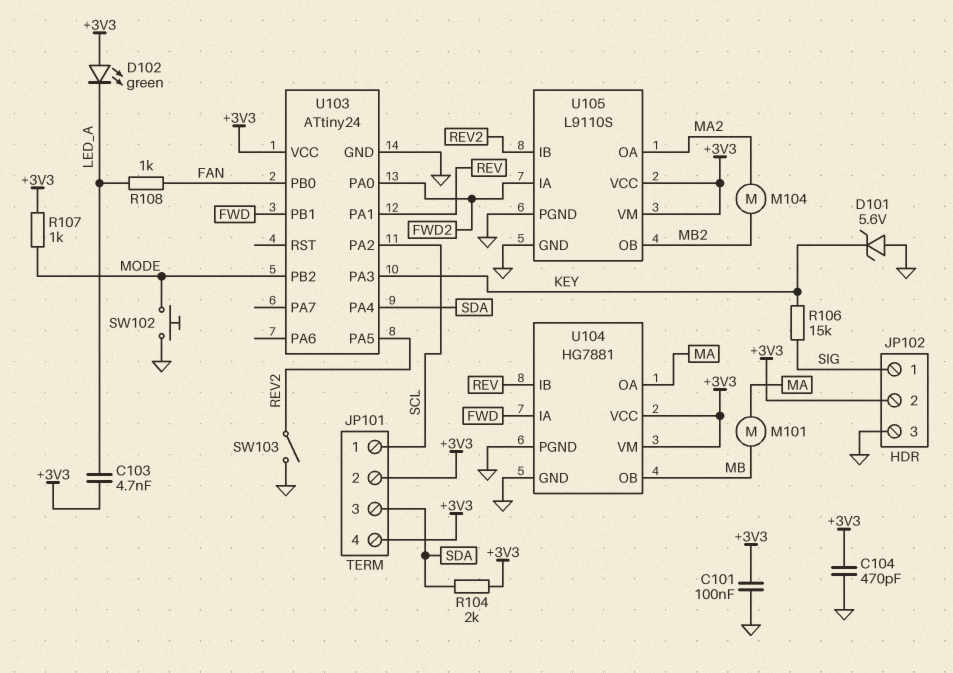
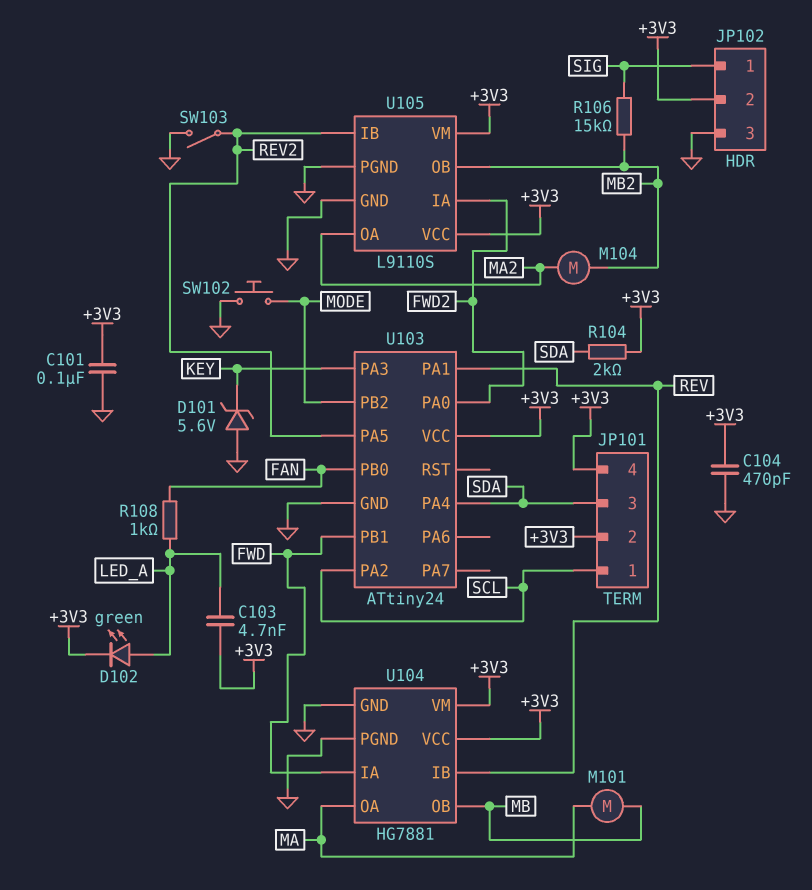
D102: LED green (A +3V3, K LED_A) -> LED green (A LED_A, K +3V3)
R106: 15k (KEY, SIG) -> 15k (MB2, SIG)
R107: 1k (+3V3, MODE) -> none

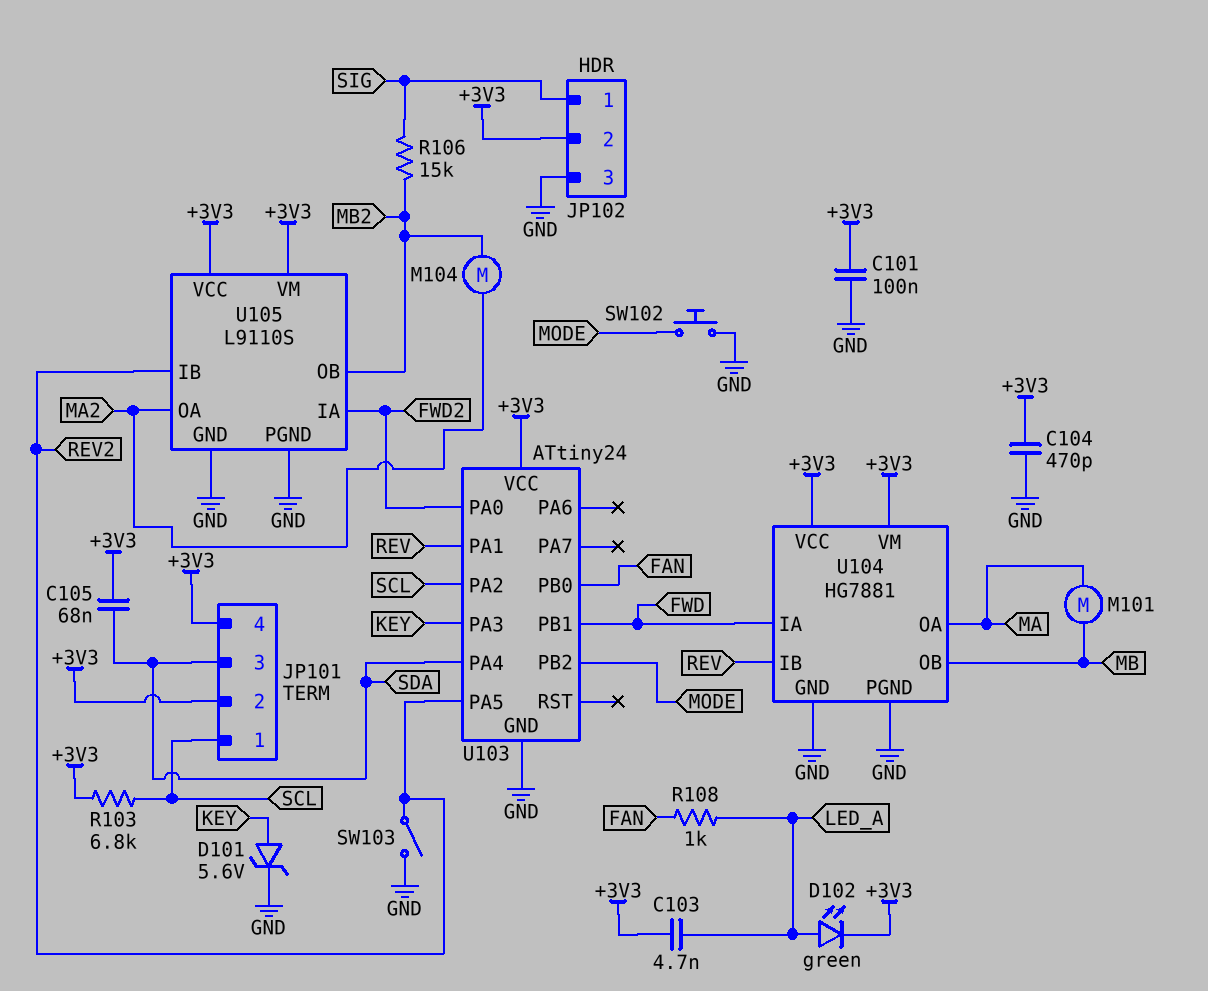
C105: none -> 68nF (+3V3, SDA)
D101: zener 5.6V (A GND, K KEY) -> zener 5.6V (A KEY, K GND)
R103: none -> 6.8k (+3V3, SCL)
R104: 2k (+3V3, SDA) -> none

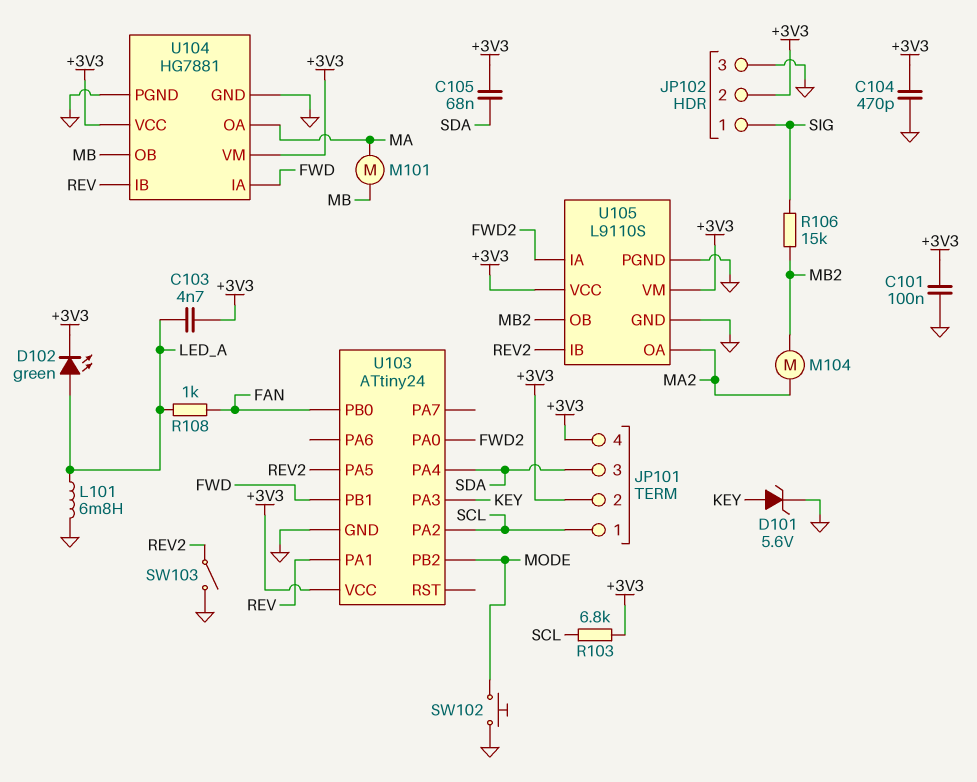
L101: none -> 6.8mH (GND, LED_A)

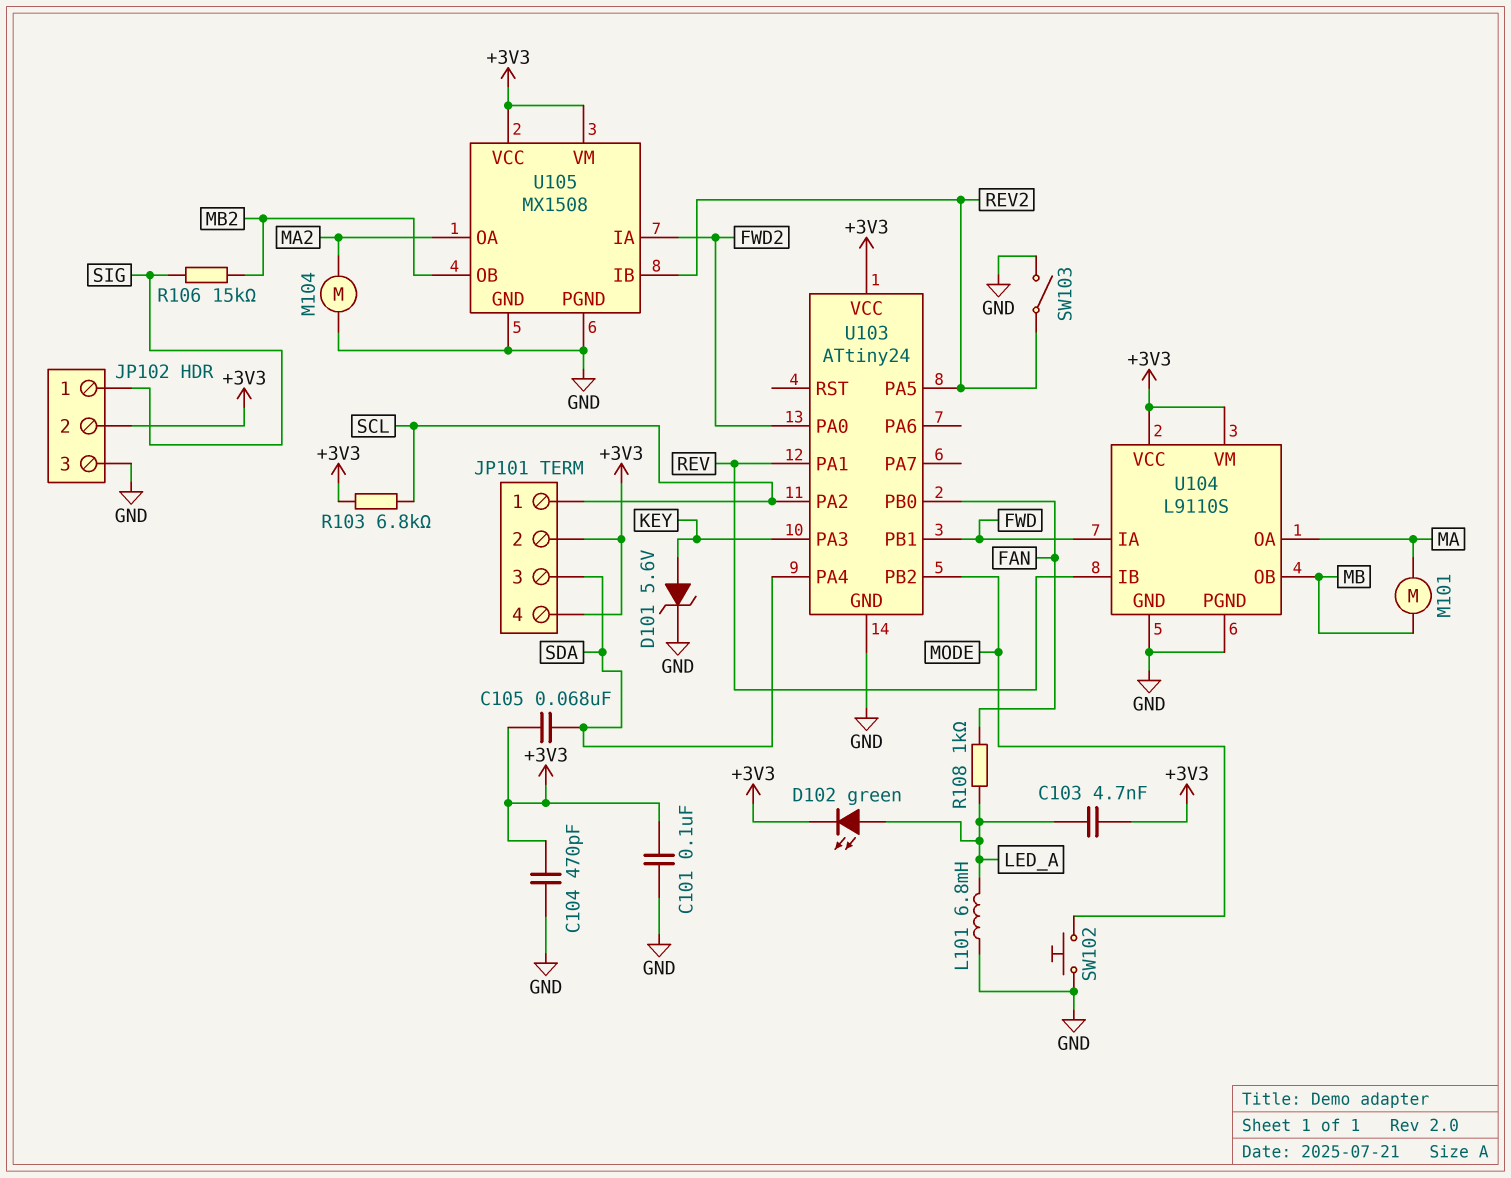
M104: motor (MA2, MB2) -> motor (GND, MA2)
U104: HG7881 -> L9110S
U105: L9110S -> MX1508

